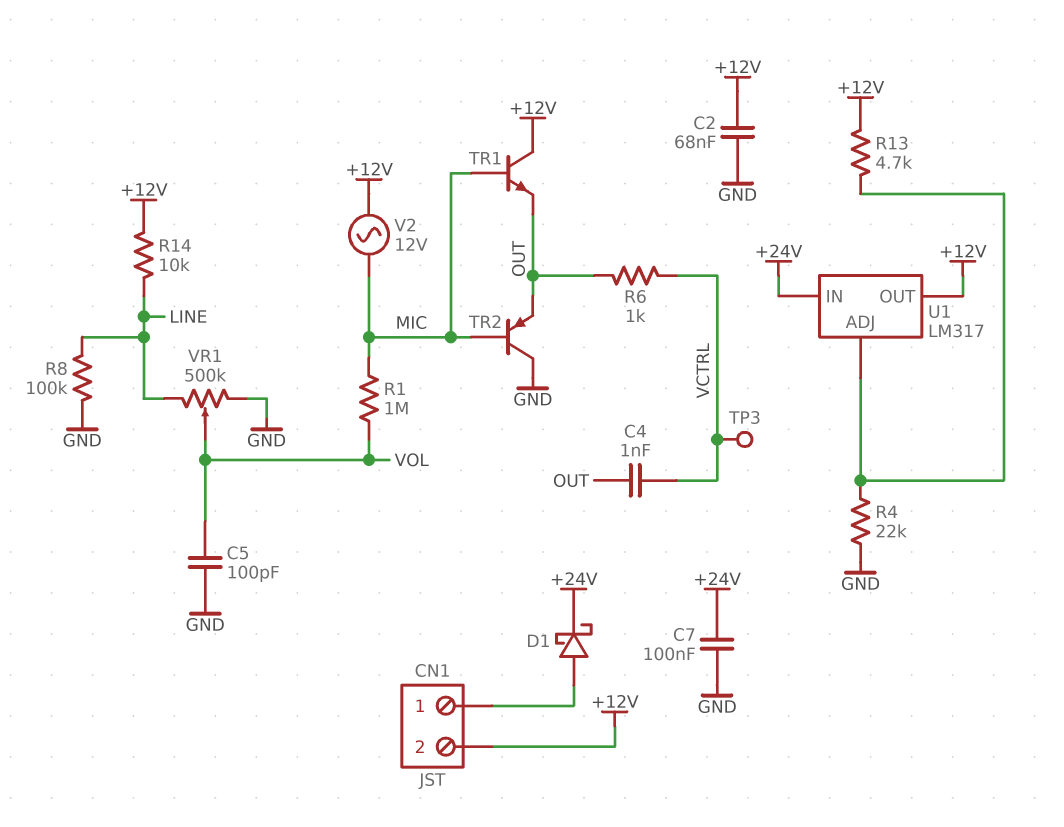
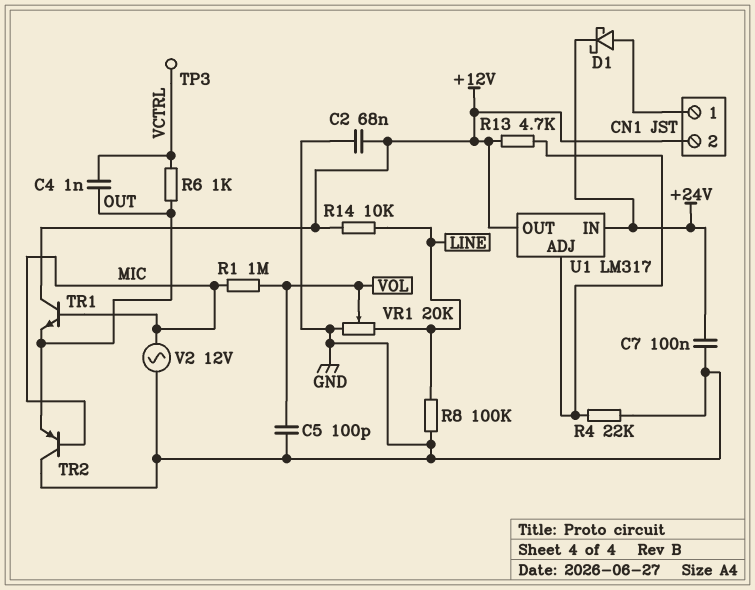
V2: AC 12V (+12V, MIC) -> AC 12V (GND, MIC)
VR1: 500k (GND, LINE, wiper VOL) -> 20k (GND, LINE, wiper VOL)

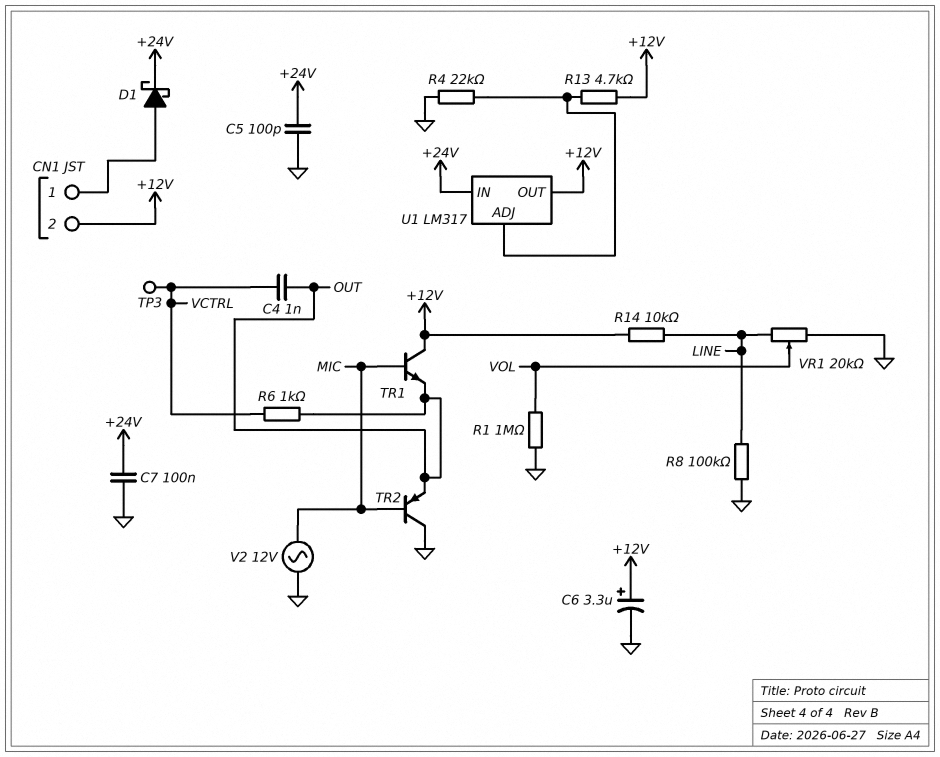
C2: 68nF (+12V, GND) -> none
C5: 100pF (GND, VOL) -> 100pF (+24V, GND)
C6: none -> 3.3uF (plus +12V, minus GND)
R1: 1M (MIC, VOL) -> 1M (GND, VOL)

